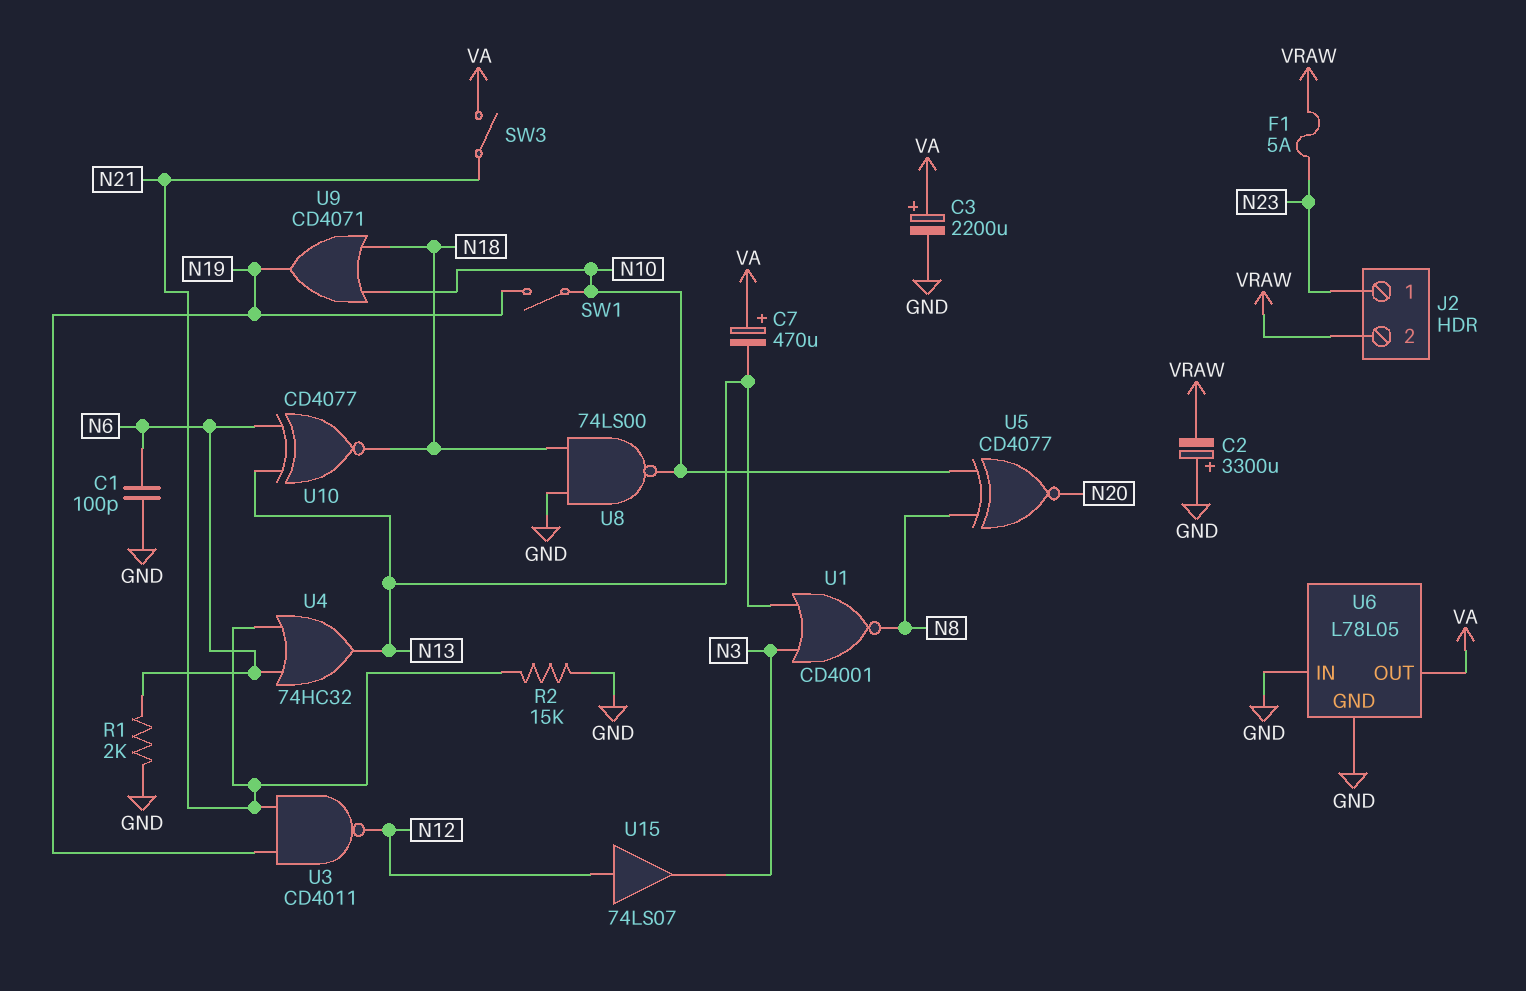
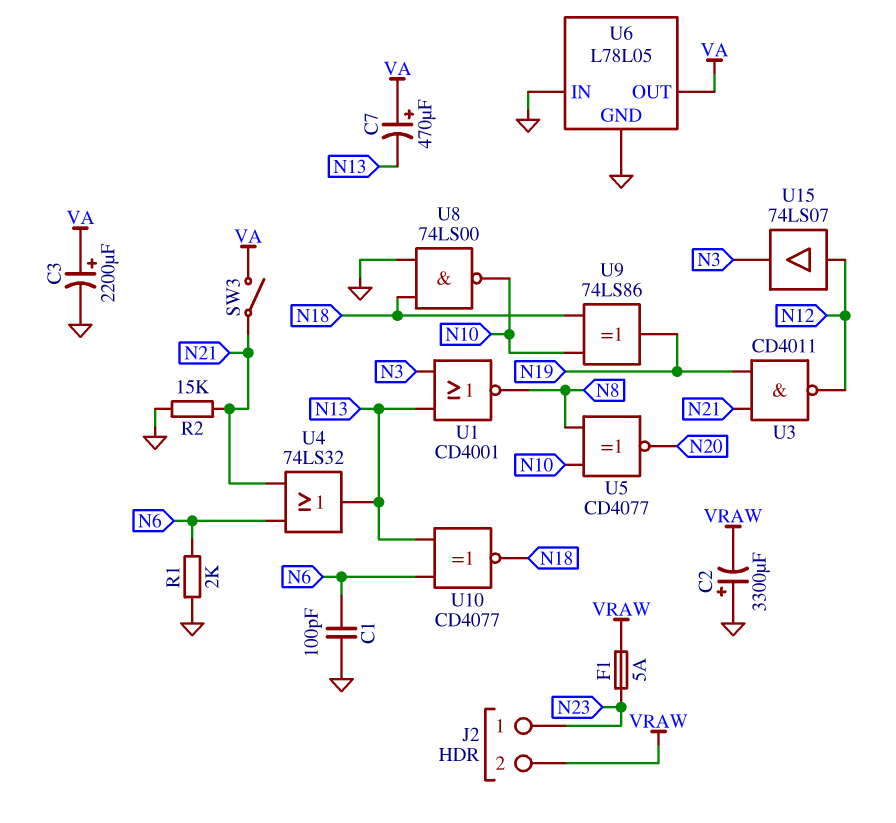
SW1: switch (N10, N19) -> none
U4: OR 74HC32 (in N6, in N21, out N13) -> OR 74LS32 (in N6, in N21, out N13)
U9: OR CD4071 (in N10, in N18, out N19) -> XOR 74LS86 (in N10, in N18, out N19)

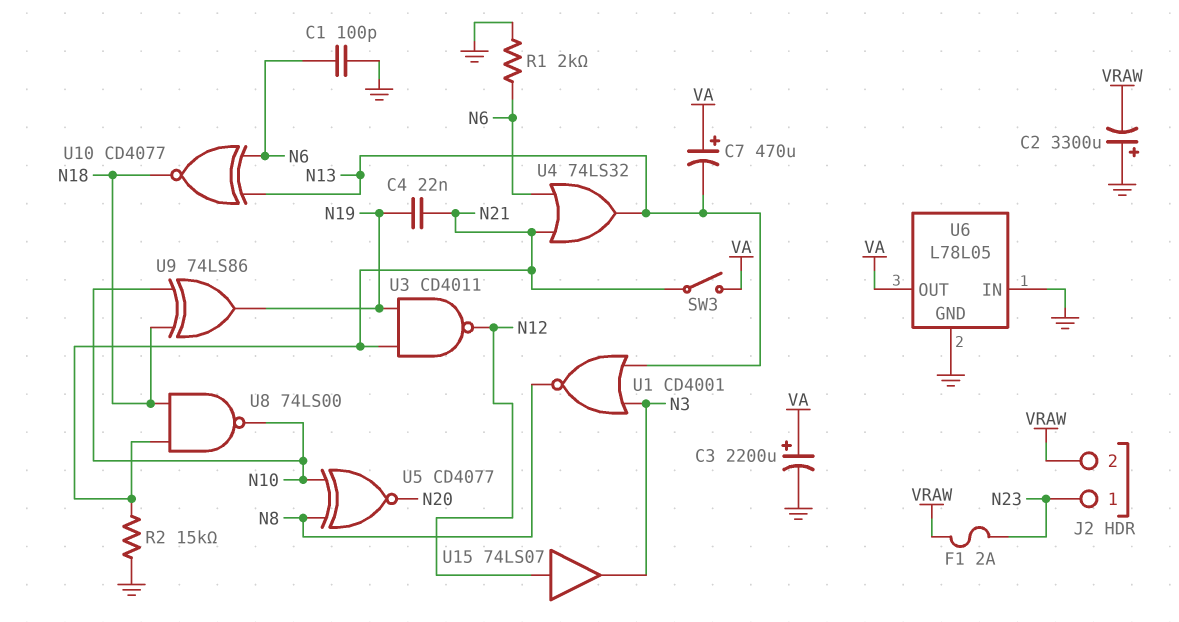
C4: none -> 22nF (N19, N21)
F1: 5A (N23, VRAW) -> 2A (N23, VRAW)
U8: NAND 74LS00 (in GND, in N18, out N10) -> NAND 74LS00 (in N18, in N21, out N10)

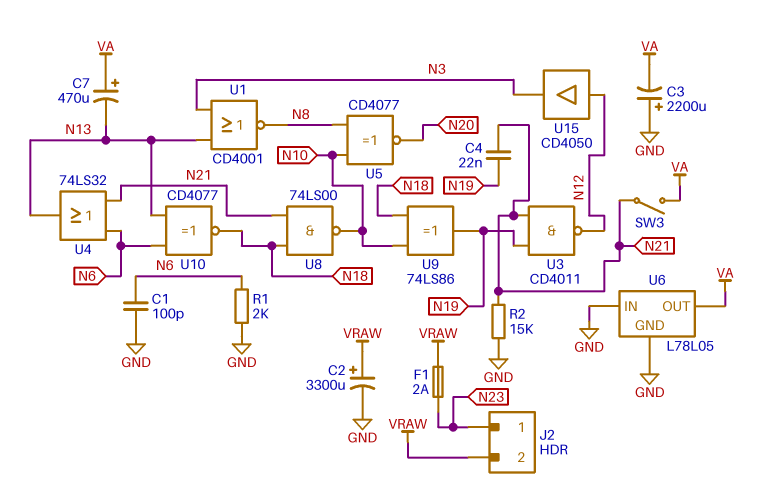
C2: 3300uF (plus GND, minus VRAW) -> 3300uF (plus VRAW, minus GND)
C3: 2200uF (plus VA, minus GND) -> 2200uF (plus GND, minus VA)
U15: buffer 74LS07 (in N12, out N3) -> buffer CD4050 (in N12, out N3)

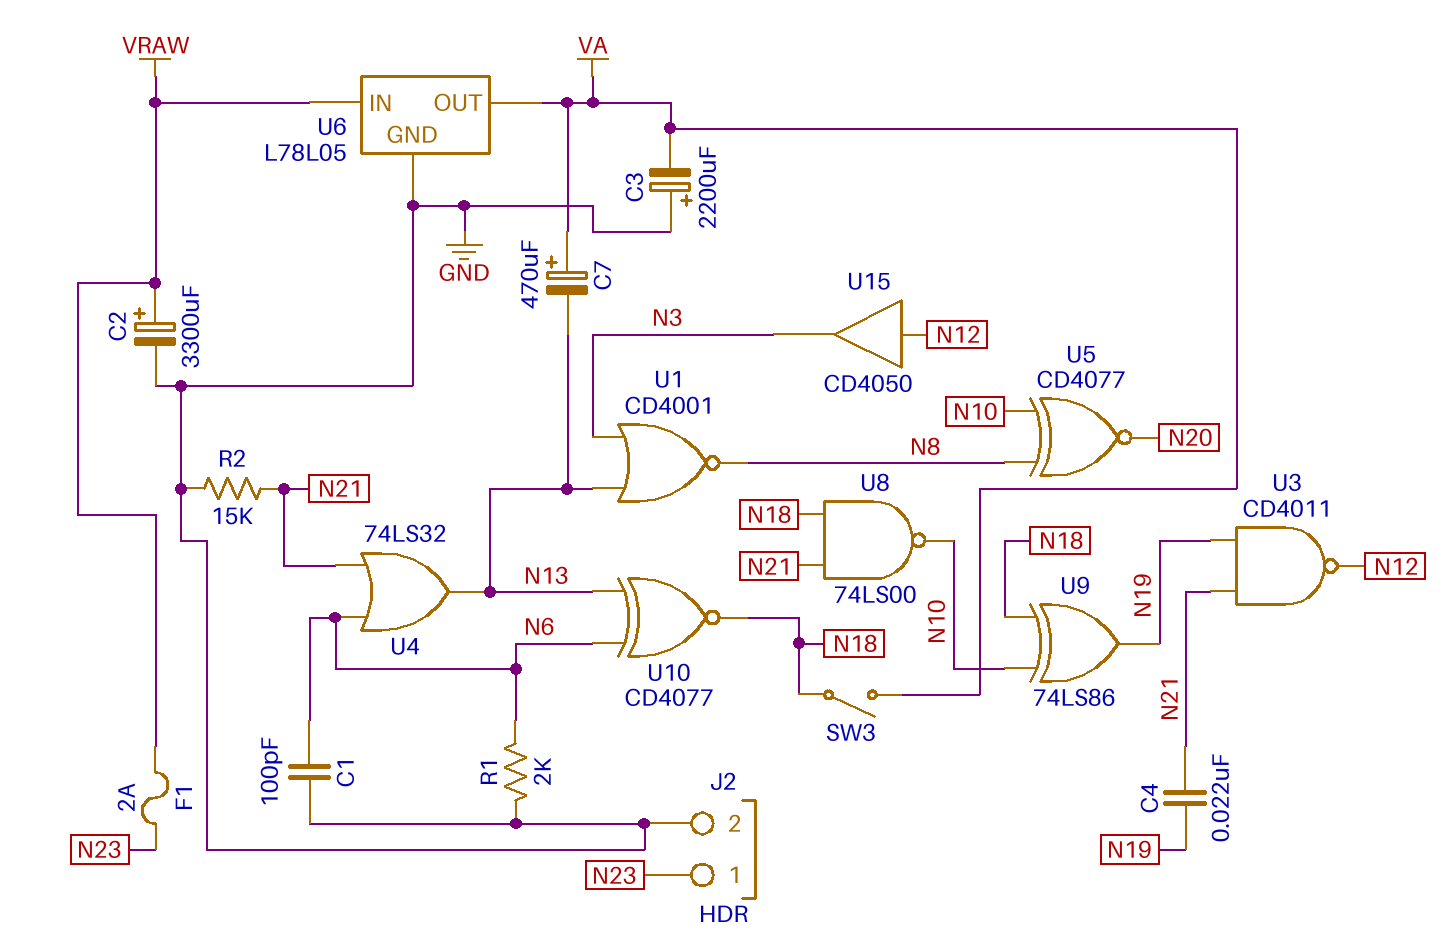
J2 pin 2: VRAW -> GND
SW3: switch (N21, VA) -> switch (N18, VA)
U6 pin IN: GND -> VRAW

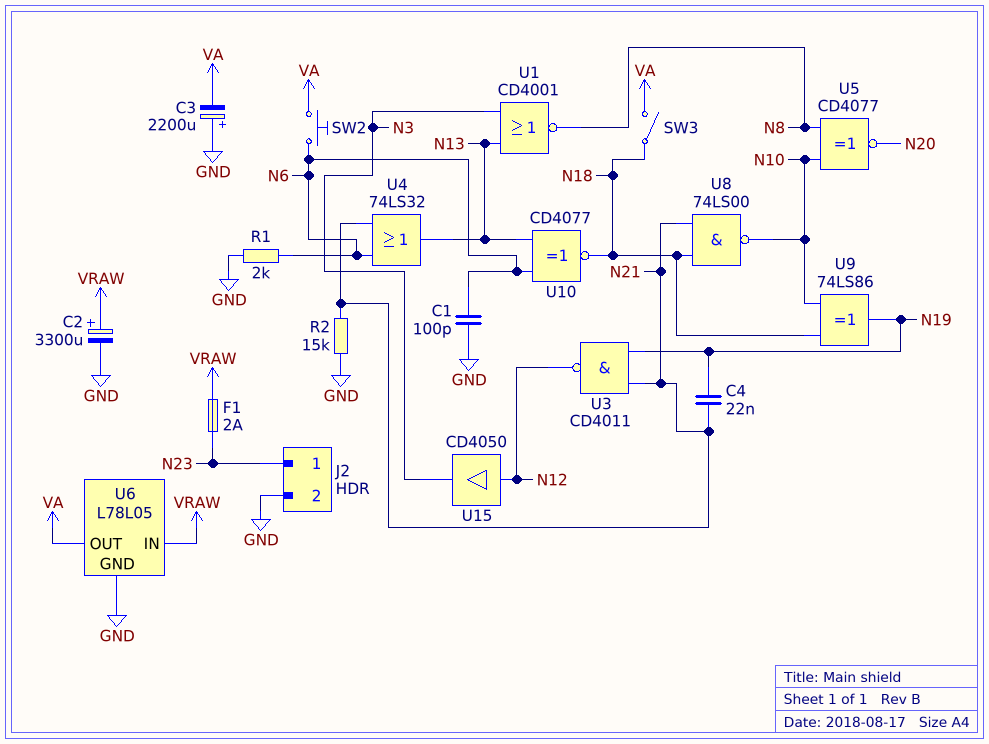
C7: 470uF (plus VA, minus N13) -> none
SW2: none -> button (N6, VA)

